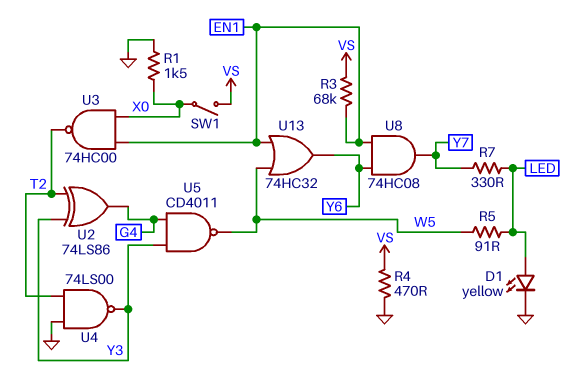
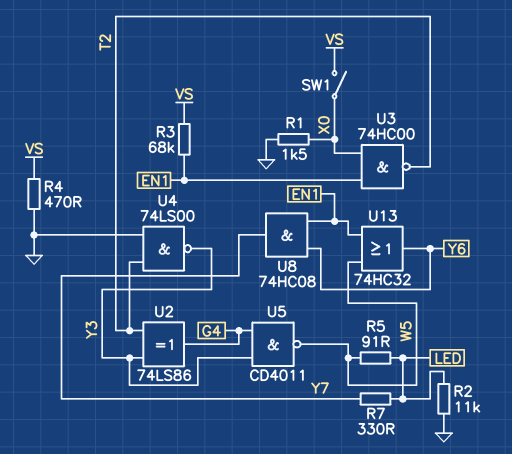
D1: LED yellow (A LED, K GND) -> none
R2: none -> 11k (GND, LED)

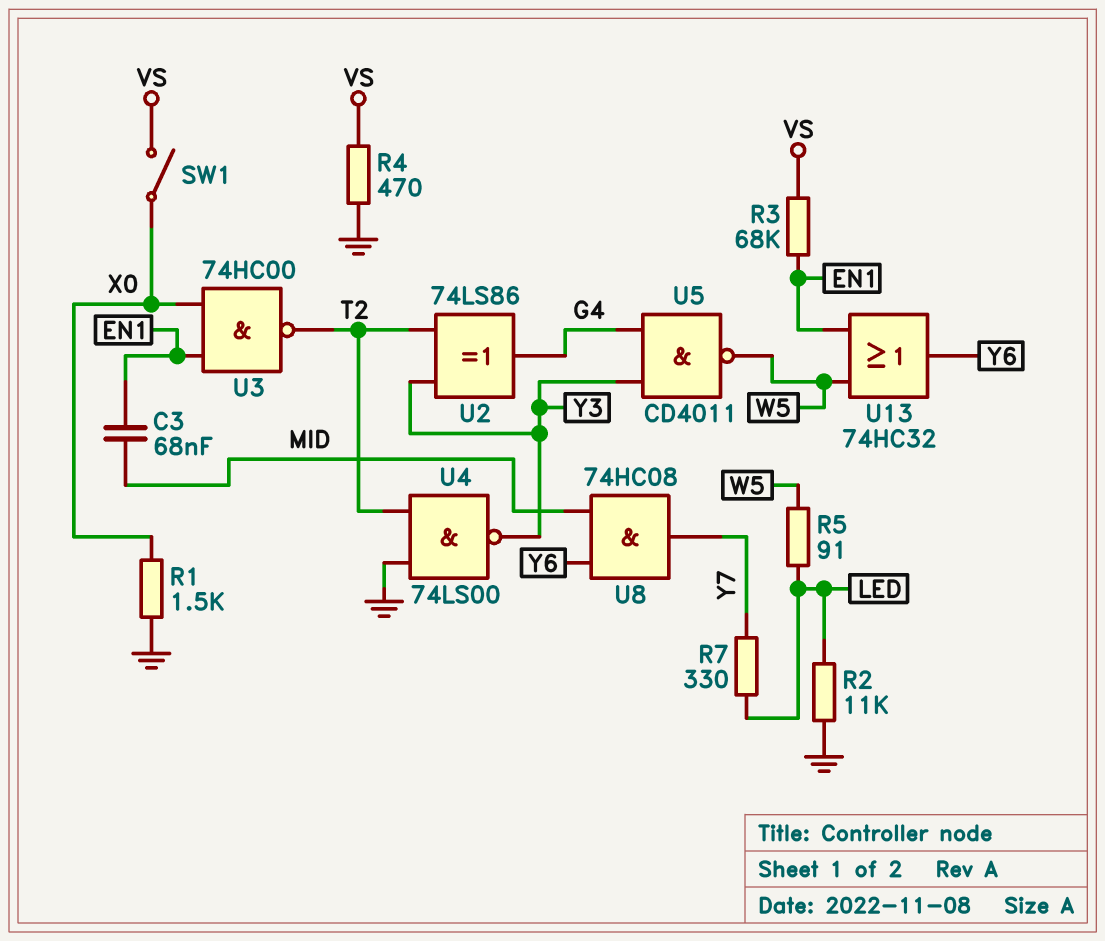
C3: none -> 68nF (EN1, MID)
U8: AND 74HC08 (in EN1, in Y6, out Y7) -> AND 74HC08 (in MID, in Y6, out Y7)

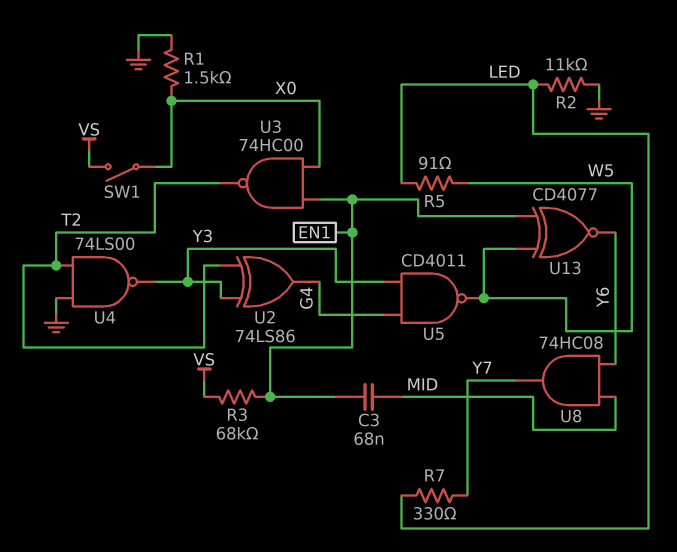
R4: 470 (GND, VS) -> none
U13: OR 74HC32 (in EN1, in W5, out Y6) -> XNOR CD4077 (in EN1, in W5, out Y6)

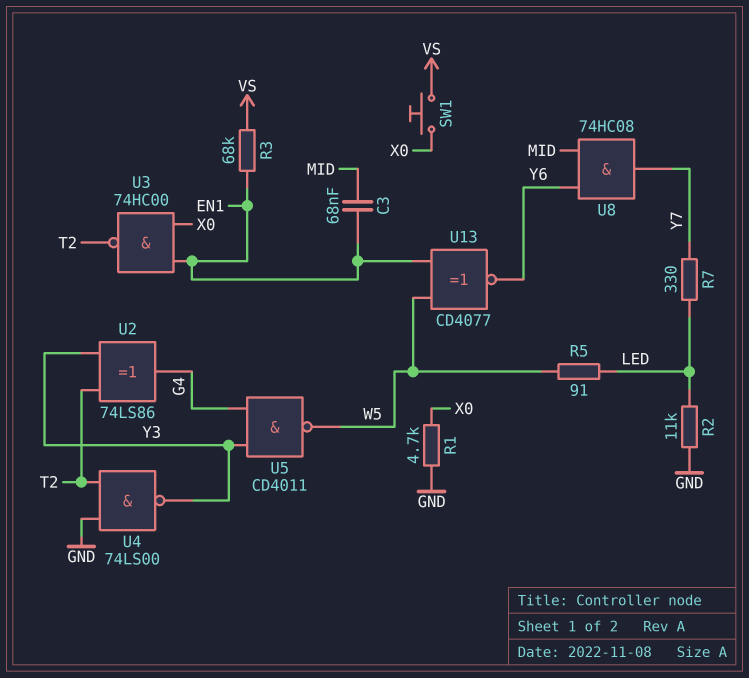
R1: 1.5k (GND, X0) -> 4.7k (GND, X0)
SW1: switch (VS, X0) -> button (VS, X0)

